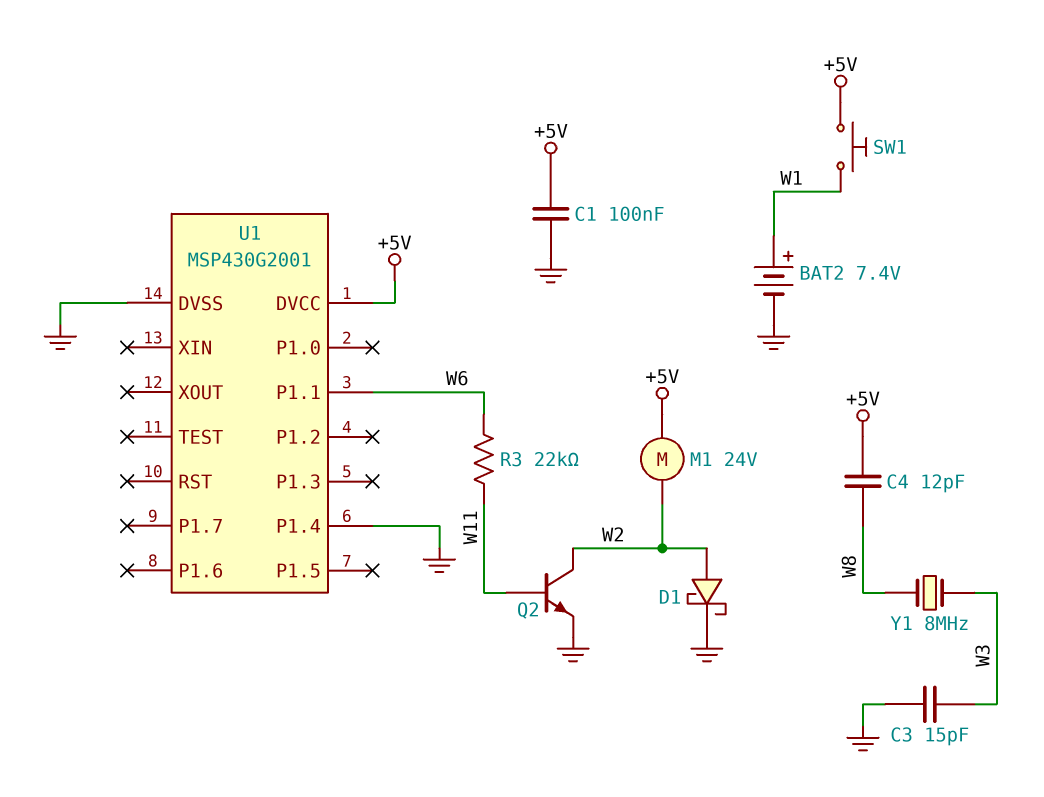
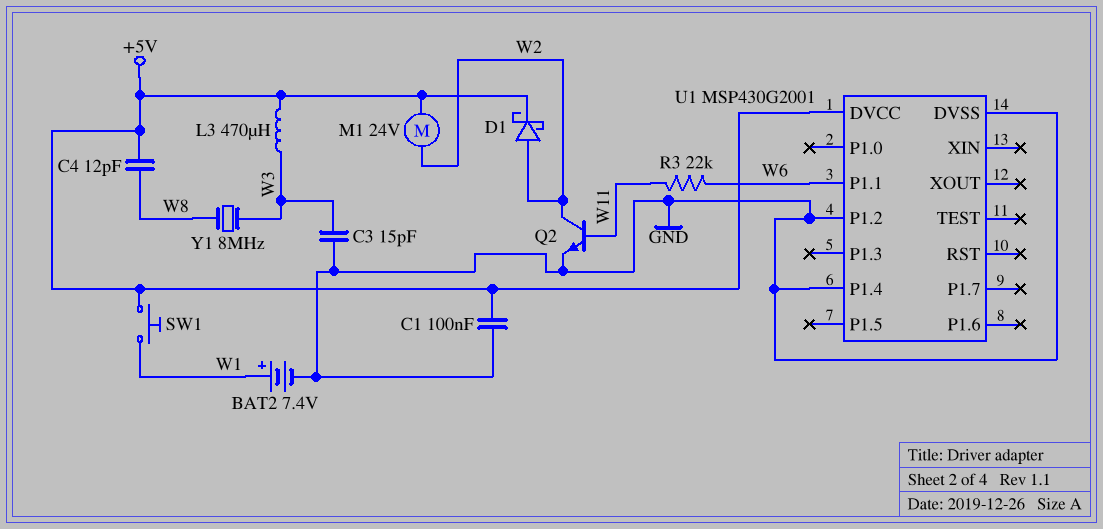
D1: schottky (A W2, K GND) -> schottky (A W2, K +5V)
L3: none -> 470uH (+5V, W3)
U1 pin P1.2: none -> GND

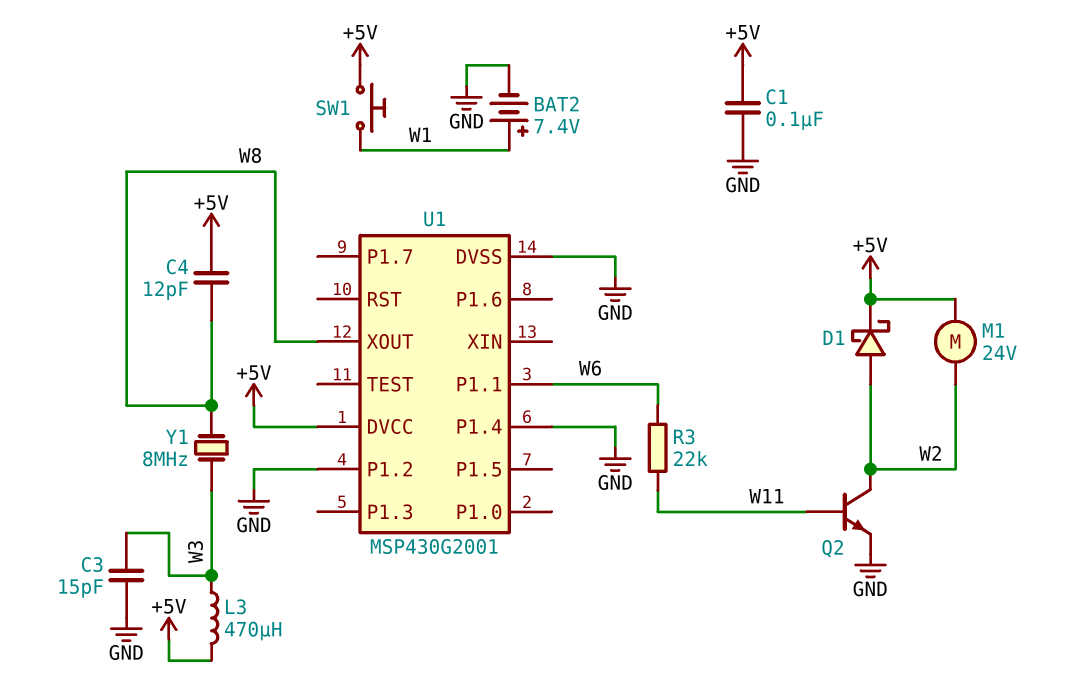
U1 pin XOUT: none -> W8

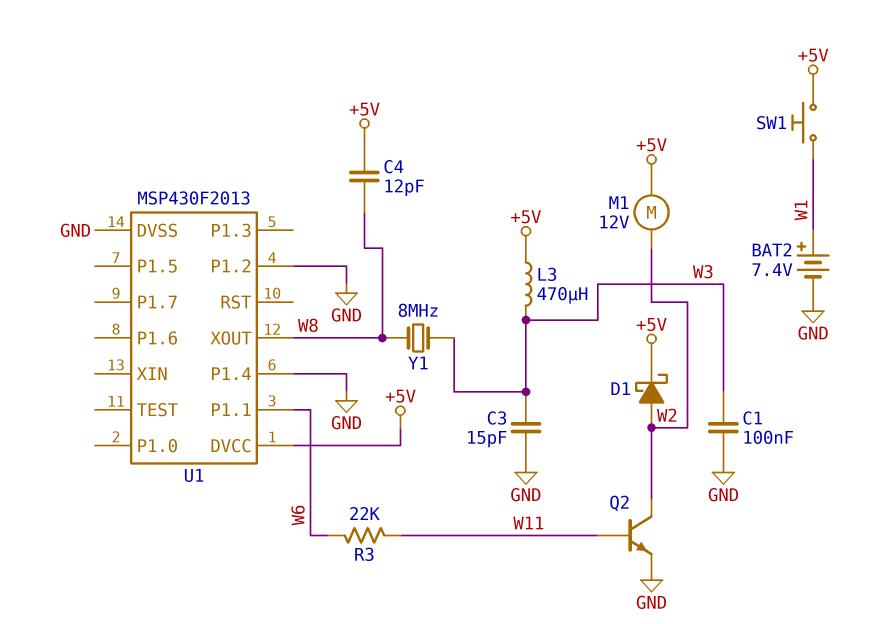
C1: 100nF (+5V, GND) -> 100nF (GND, W3)
M1: motor 24V (+5V, W2) -> motor 12V (+5V, W2)
U1: MSP430G2001 -> MSP430F2013

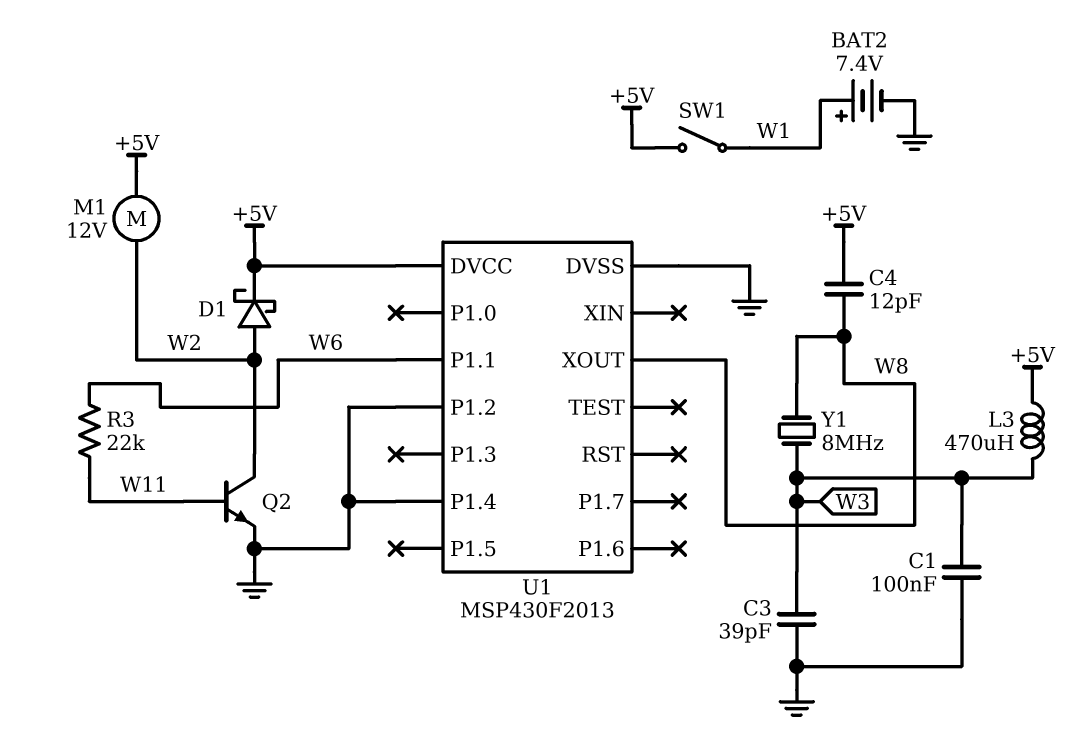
C3: 15pF (GND, W3) -> 39pF (GND, W3)
SW1: button (+5V, W1) -> switch (+5V, W1)

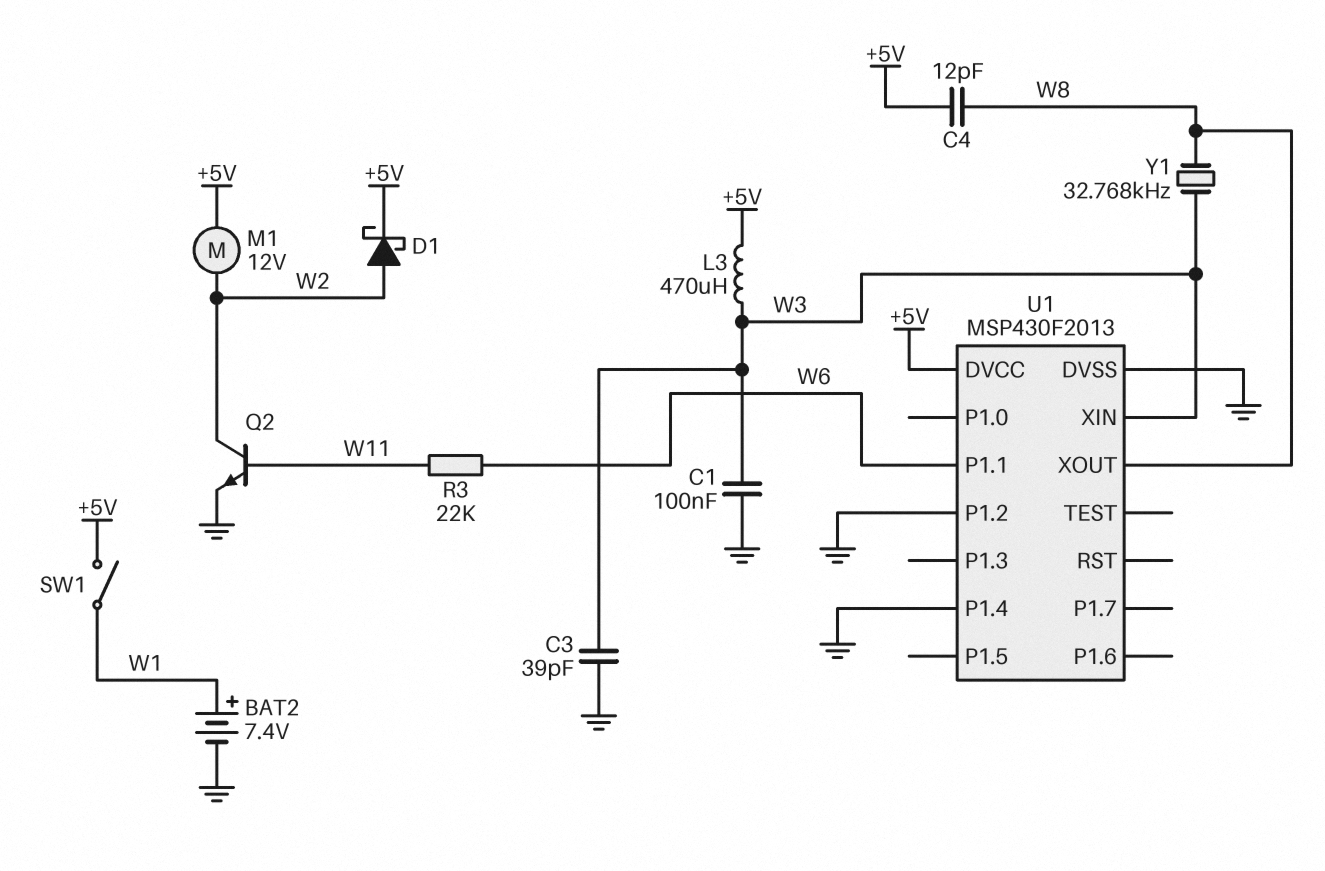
U1 pin XIN: none -> W3
Y1: 8MHz (W3, W8) -> 32.768kHz (W3, W8)

